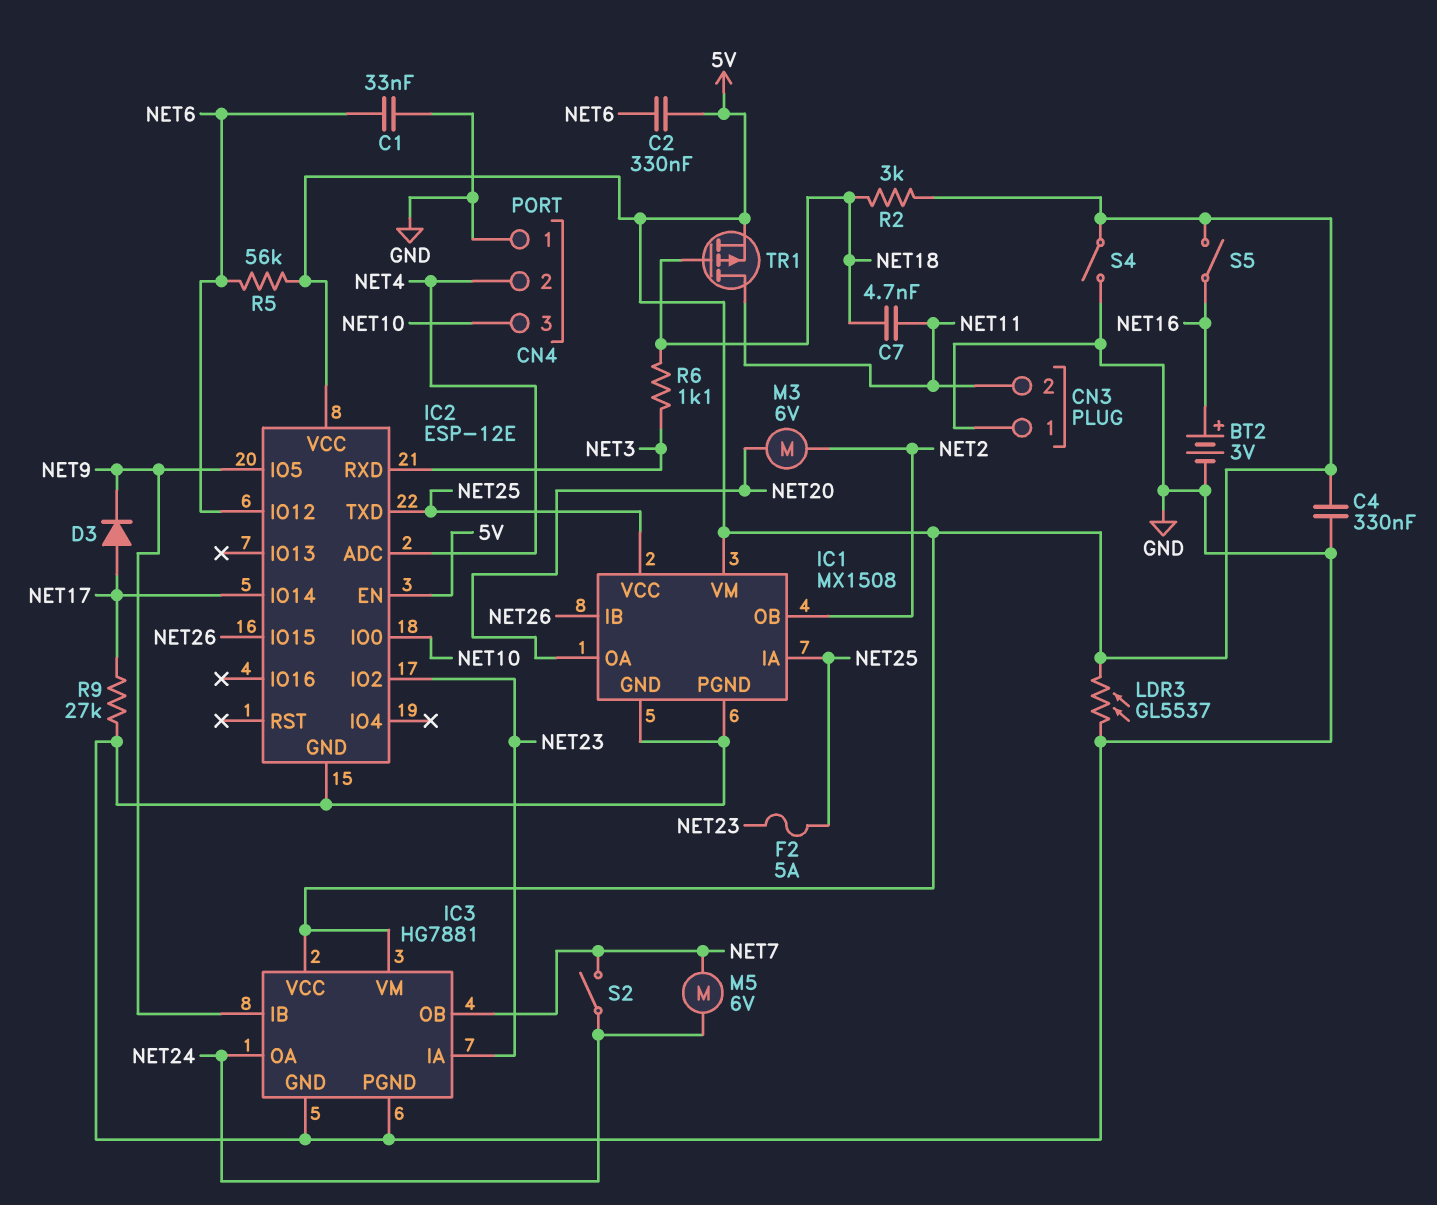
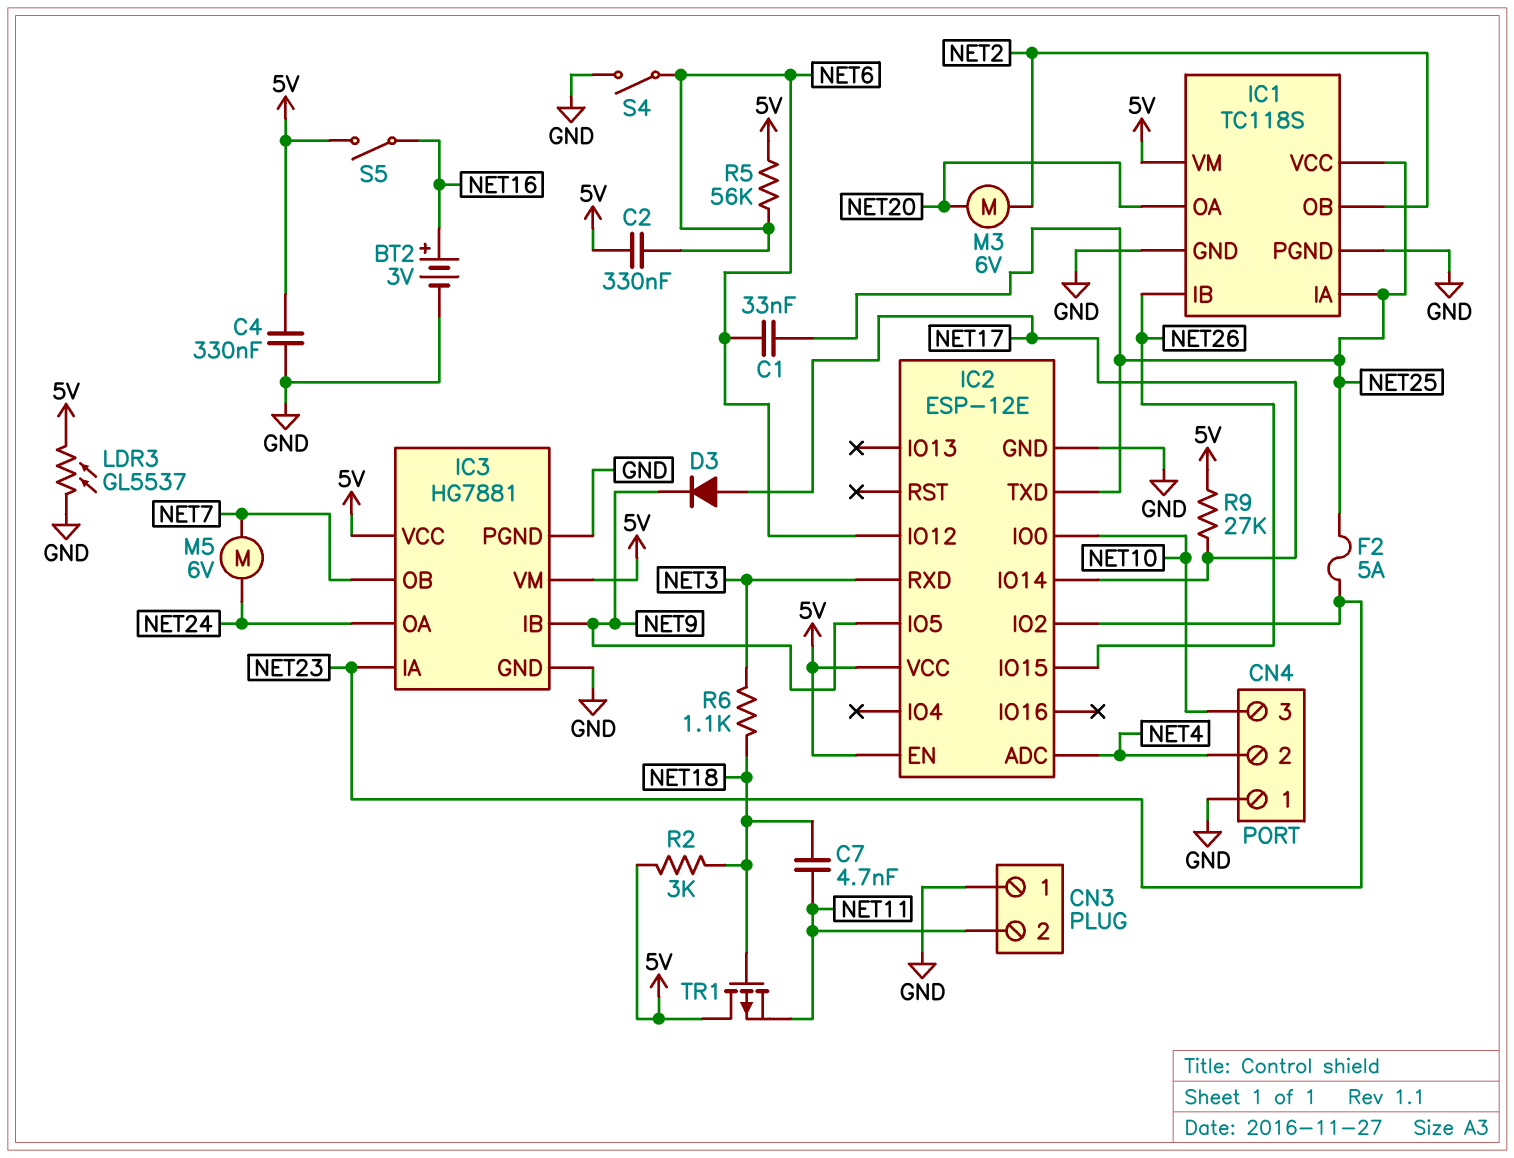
C1: 33nF (GND, NET6) -> 33nF (NET6, NET25)
IC1: MX1508 -> TC118S
R9: 27k (GND, NET17) -> 27k (5V, NET17)
S2: switch (NET7, NET24) -> none
S4: switch (5V, GND) -> switch (GND, NET6)
TR1: PMOS (G NET18, D NET11, S 5V) -> PMOS (G NET18, D 5V, S NET11)

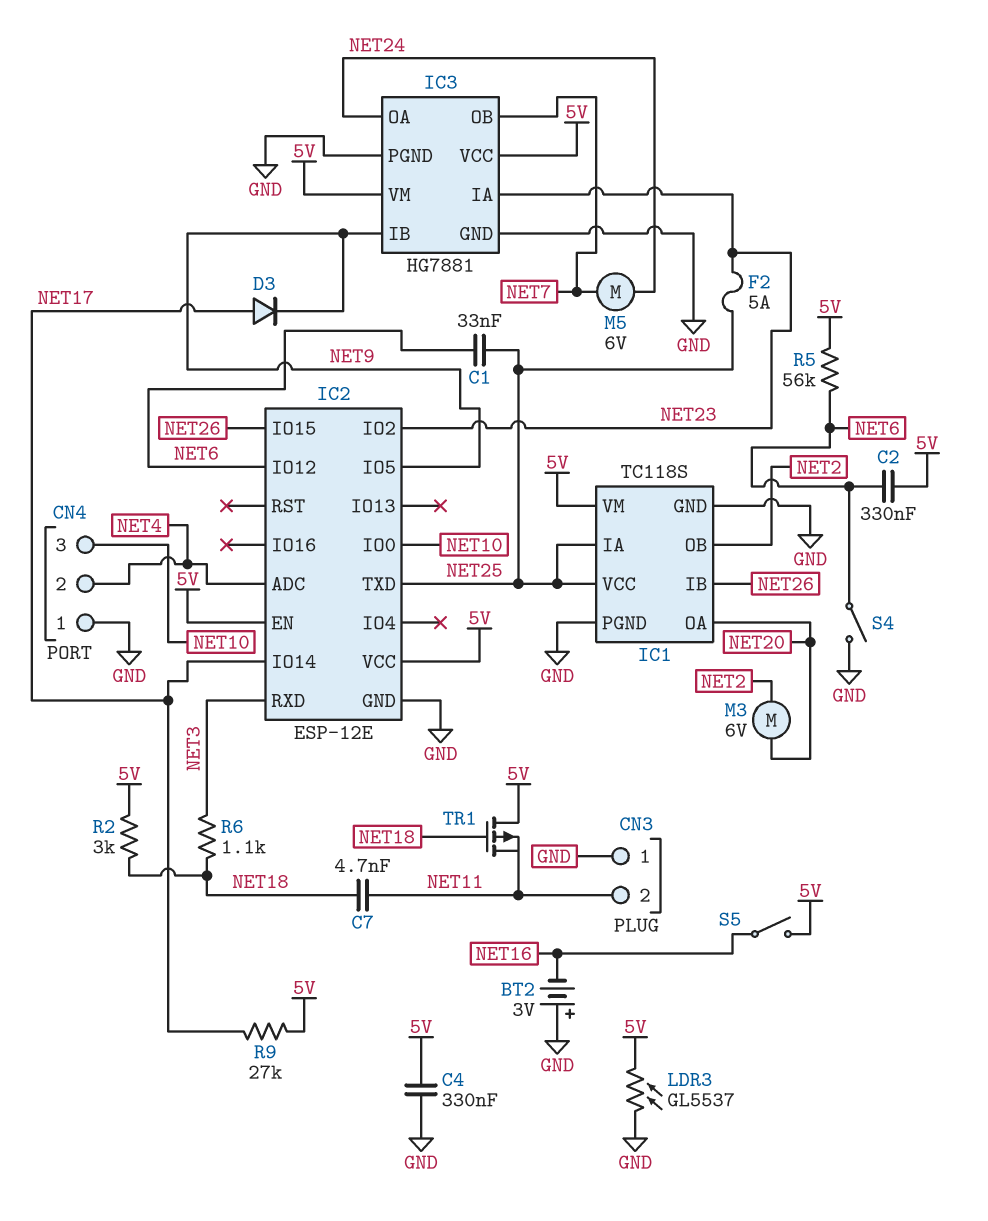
BT2: 3V (plus NET16, minus GND) -> 3V (plus GND, minus NET16)

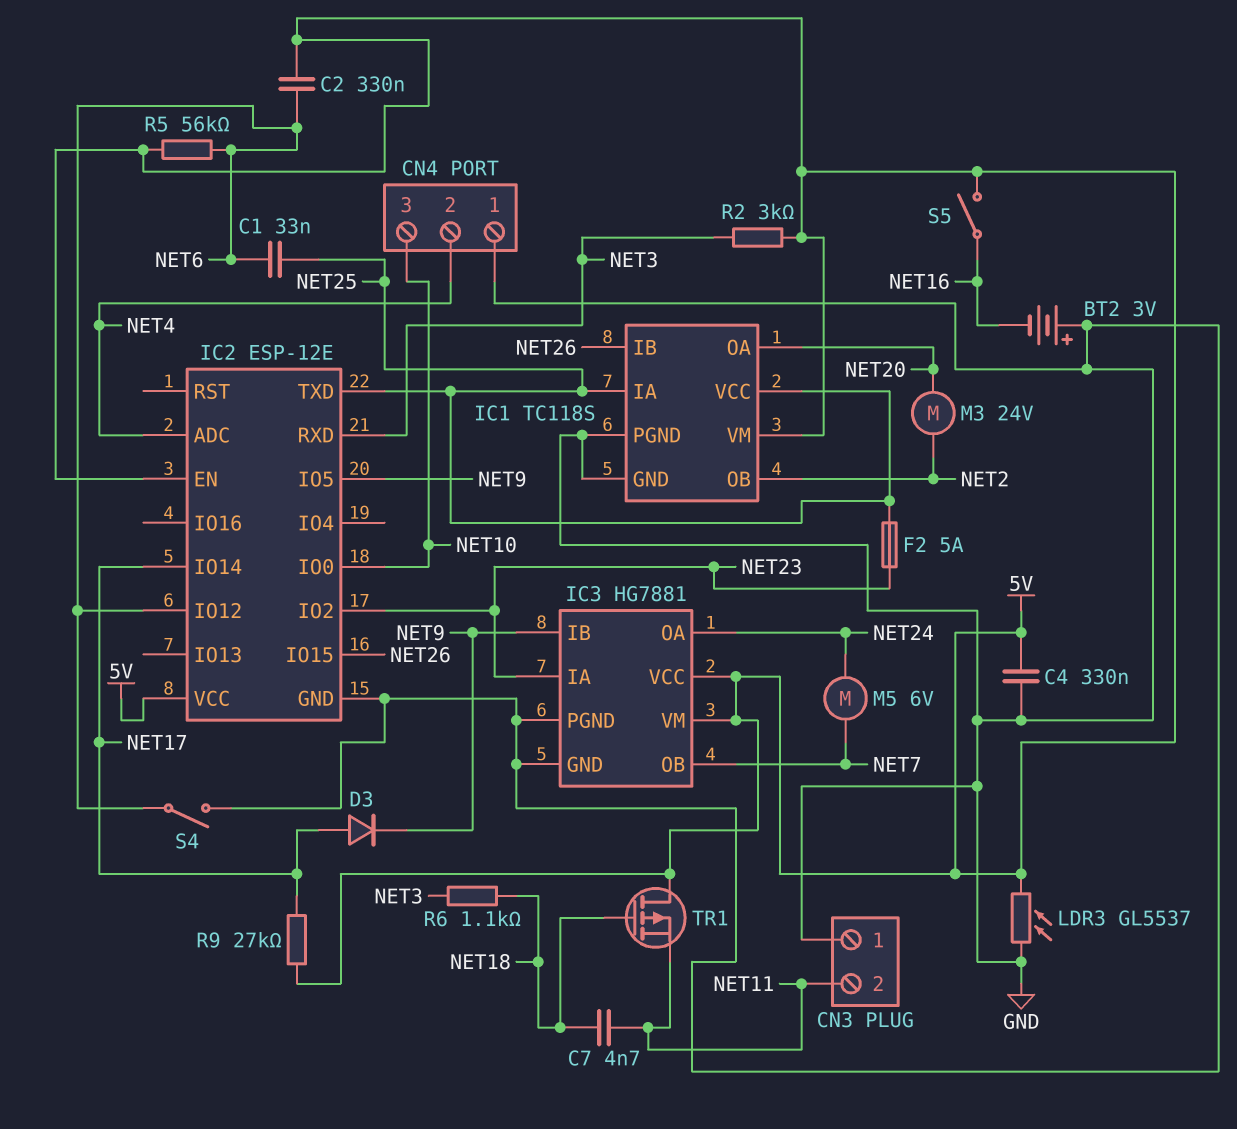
M3: motor 6V (NET2, NET20) -> motor 24V (NET2, NET20)
R2: 3k (5V, NET18) -> 3k (5V, NET3)

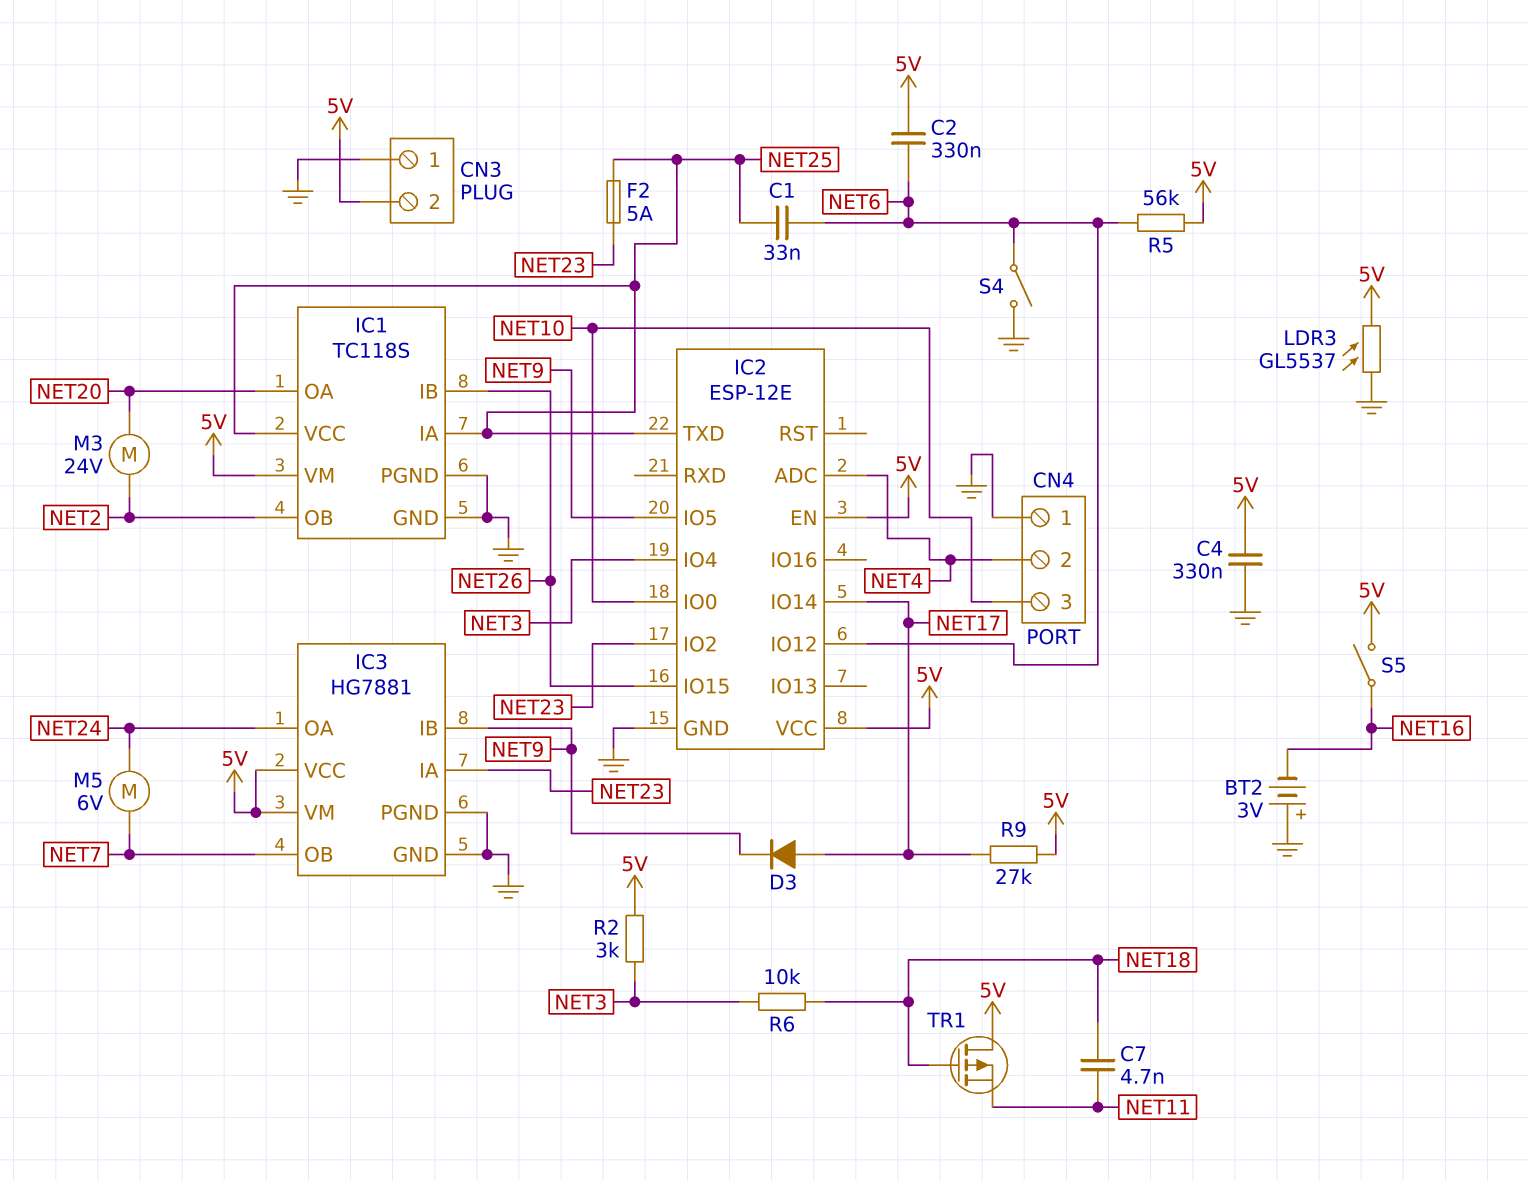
CN3 pin 2: NET11 -> 5V
IC2 pin IO4: none -> NET3
IC2 pin RXD: NET3 -> none
R6: 1.1k (NET3, NET18) -> 10k (NET3, NET18)

